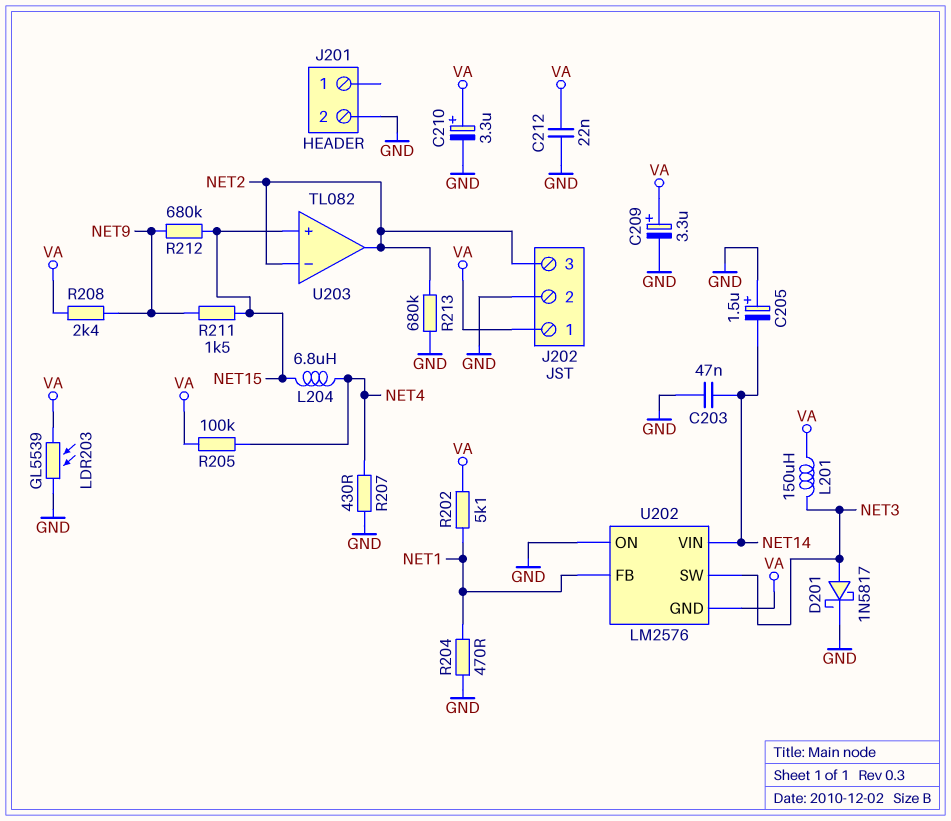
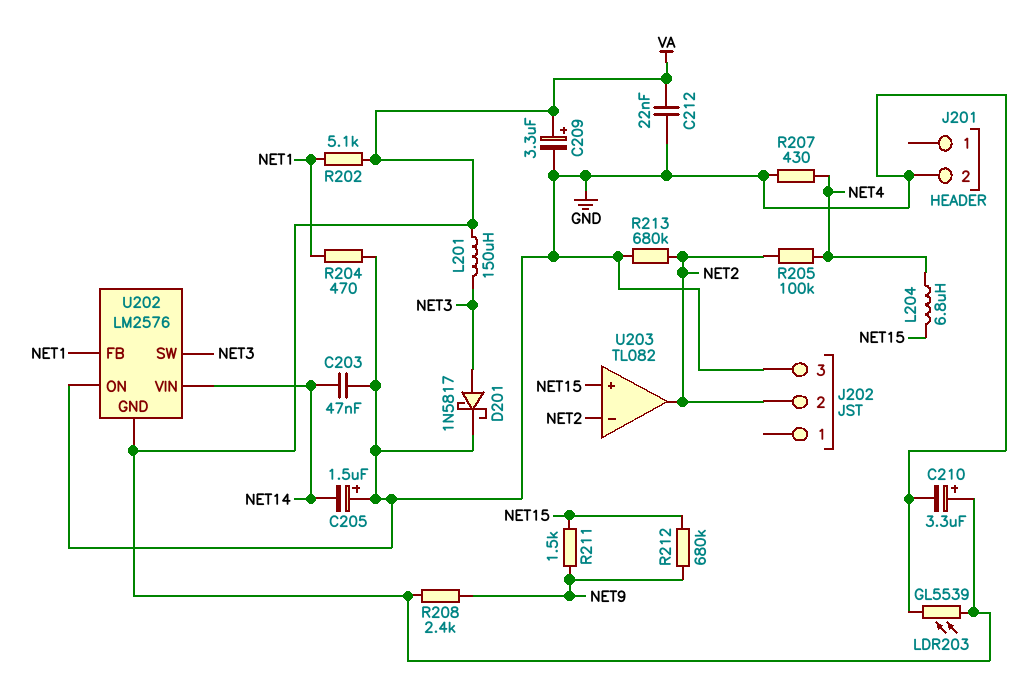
J202 pin 1: VA -> none
J202 pin 2: GND -> NET2
J202 pin 3: NET2 -> GND
R205: 100k (NET4, VA) -> 100k (NET2, NET4)

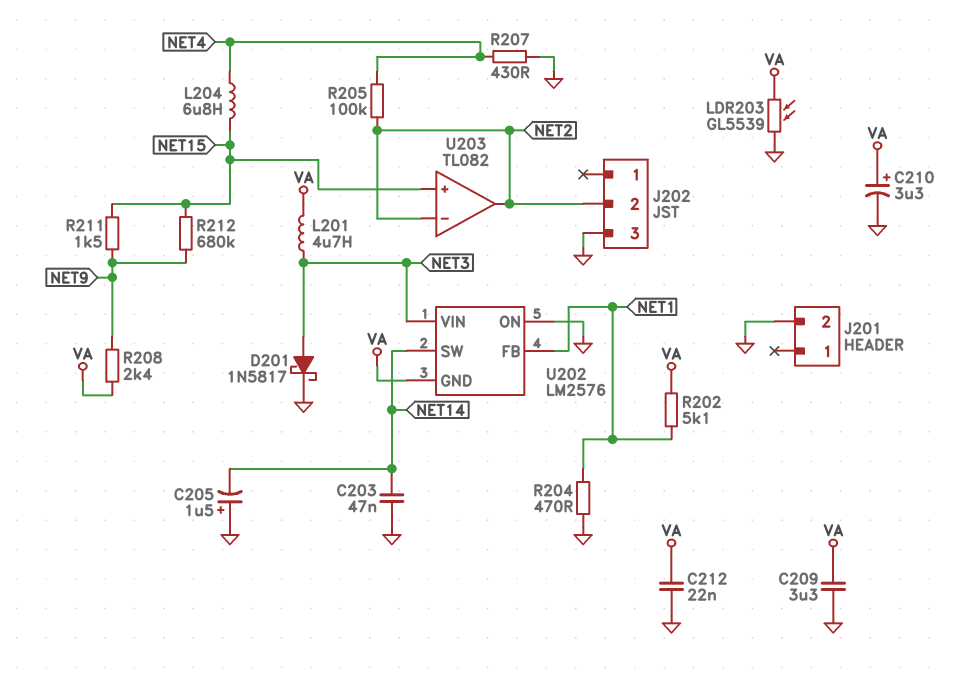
C209: 3.3uF (plus VA, minus GND) -> 3.3uF (GND, VA)
L201: 150uH (NET3, VA) -> 4.7uH (NET3, VA)
R213: 680k (GND, NET2) -> none
U202 pin SW: NET3 -> NET14
U202 pin VIN: NET14 -> NET3

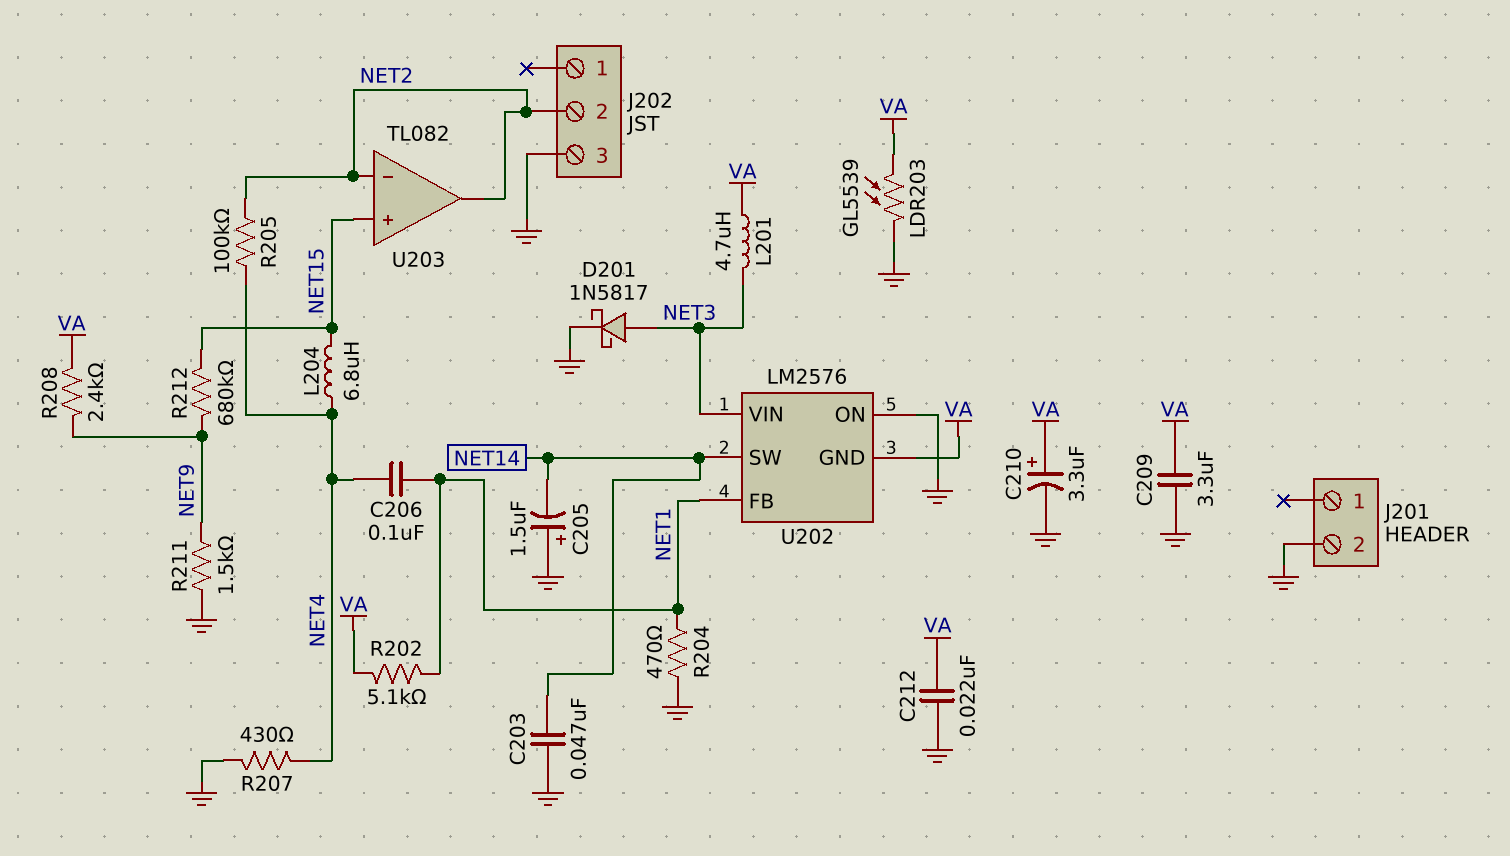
C206: none -> 100nF (NET1, NET4)
R211: 1.5k (NET9, NET15) -> 1.5k (GND, NET9)

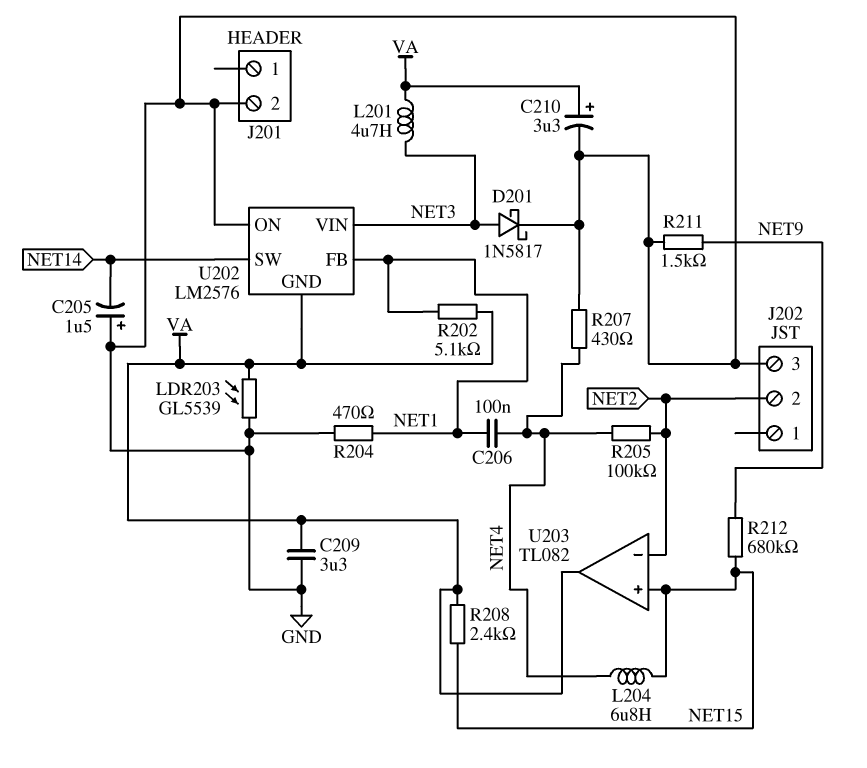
C203: 47nF (GND, NET14) -> none
C212: 22nF (GND, VA) -> none
R208: 2.4k (NET9, VA) -> 2.4k (NET15, VA)
U203 pin out: NET2 -> VA

